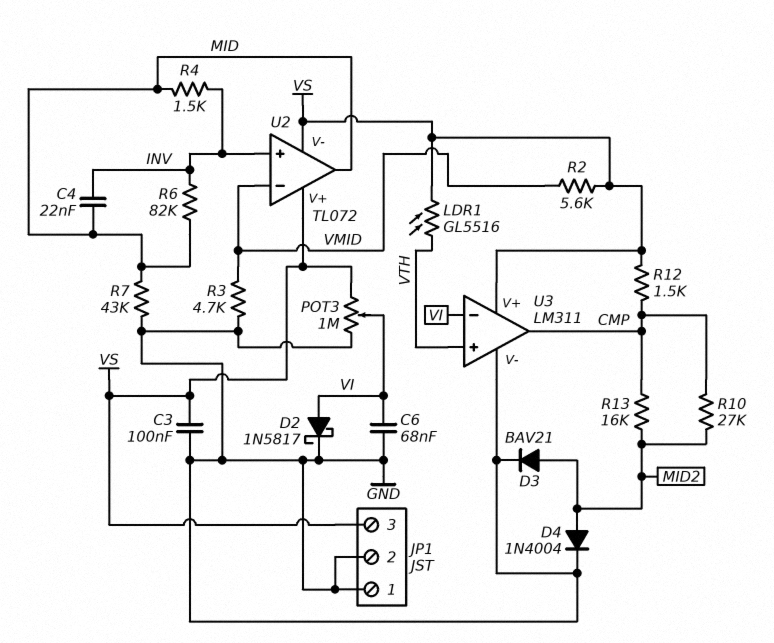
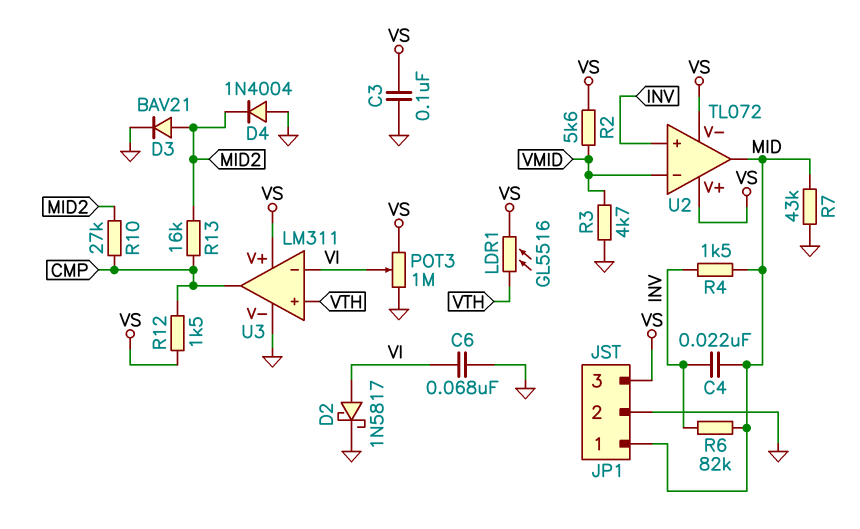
D4: diode 1N4004 (A MID2, K GND) -> diode 1N4004 (A GND, K MID2)
JP1 pin 1: GND -> MID

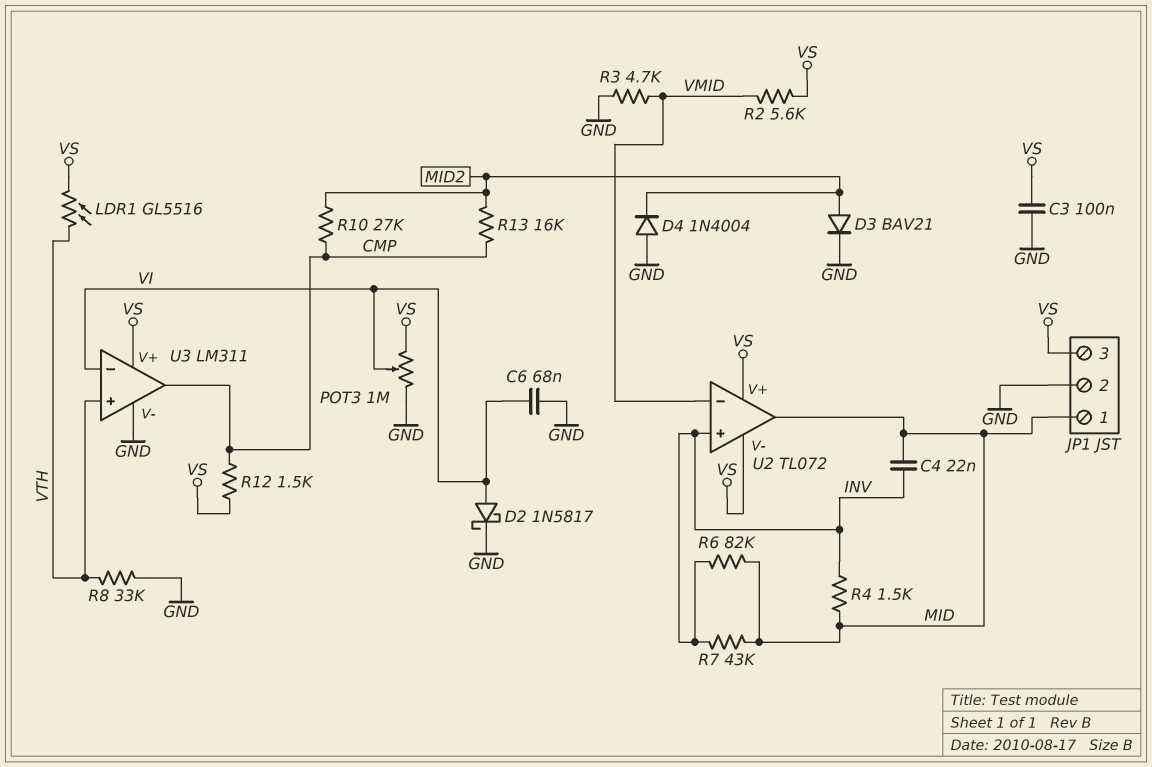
R7: 43k (GND, MID) -> 43k (INV, MID)
R8: none -> 33k (GND, VTH)

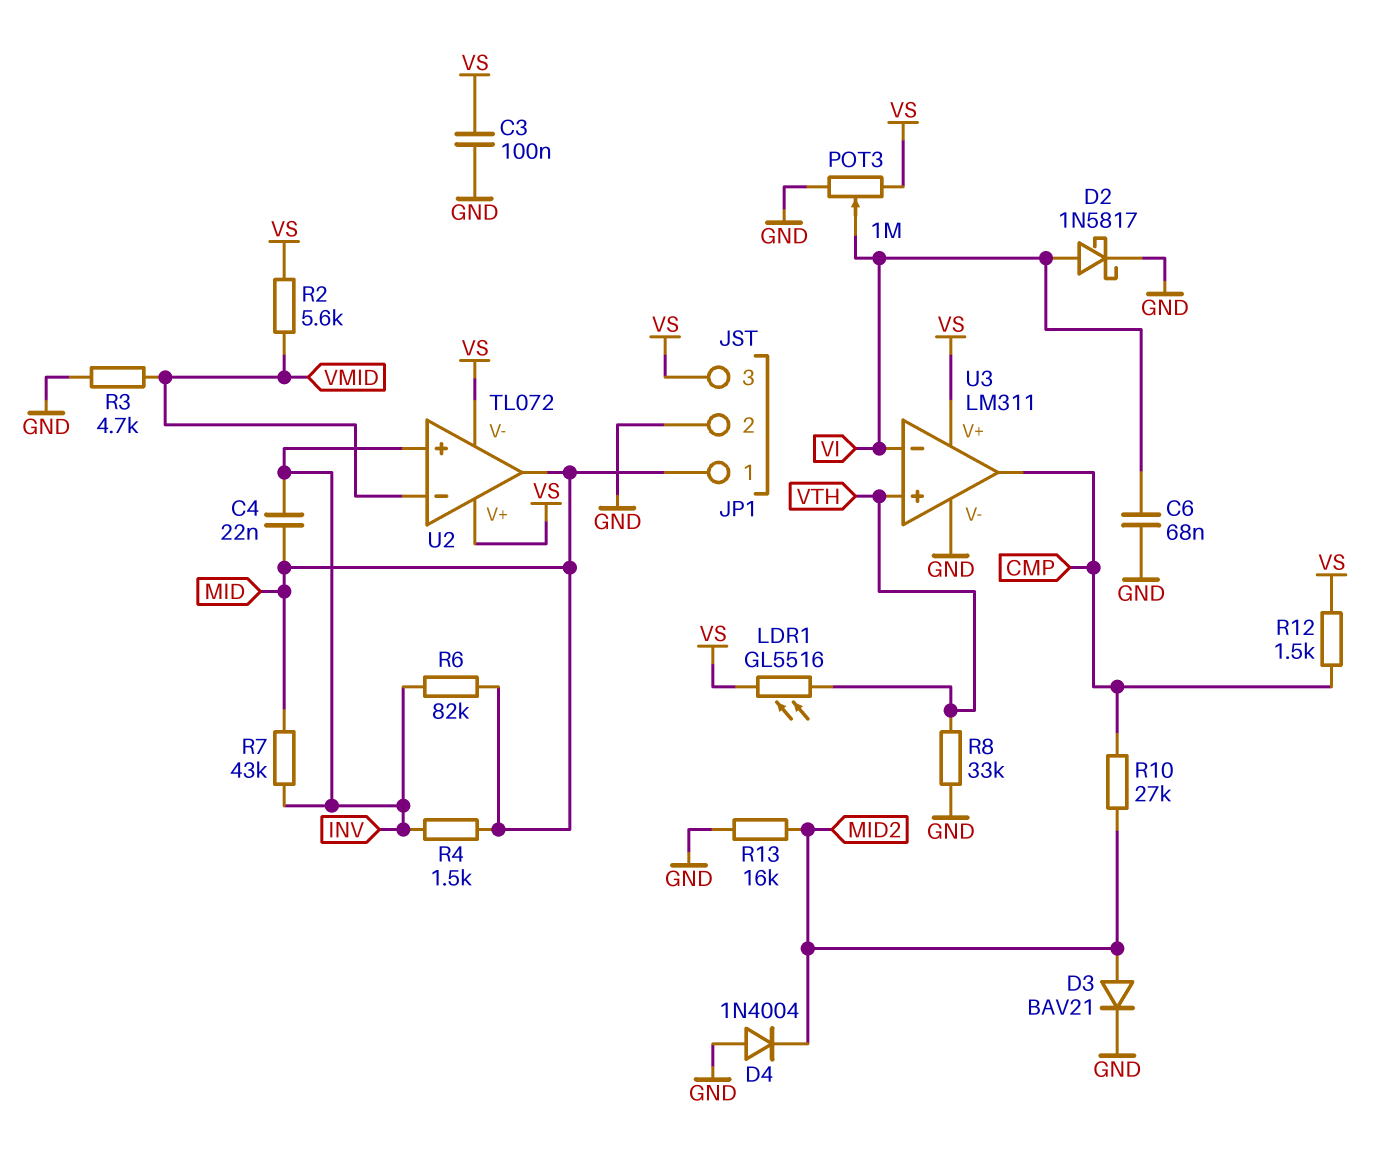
R13: 16k (CMP, MID2) -> 16k (GND, MID2)

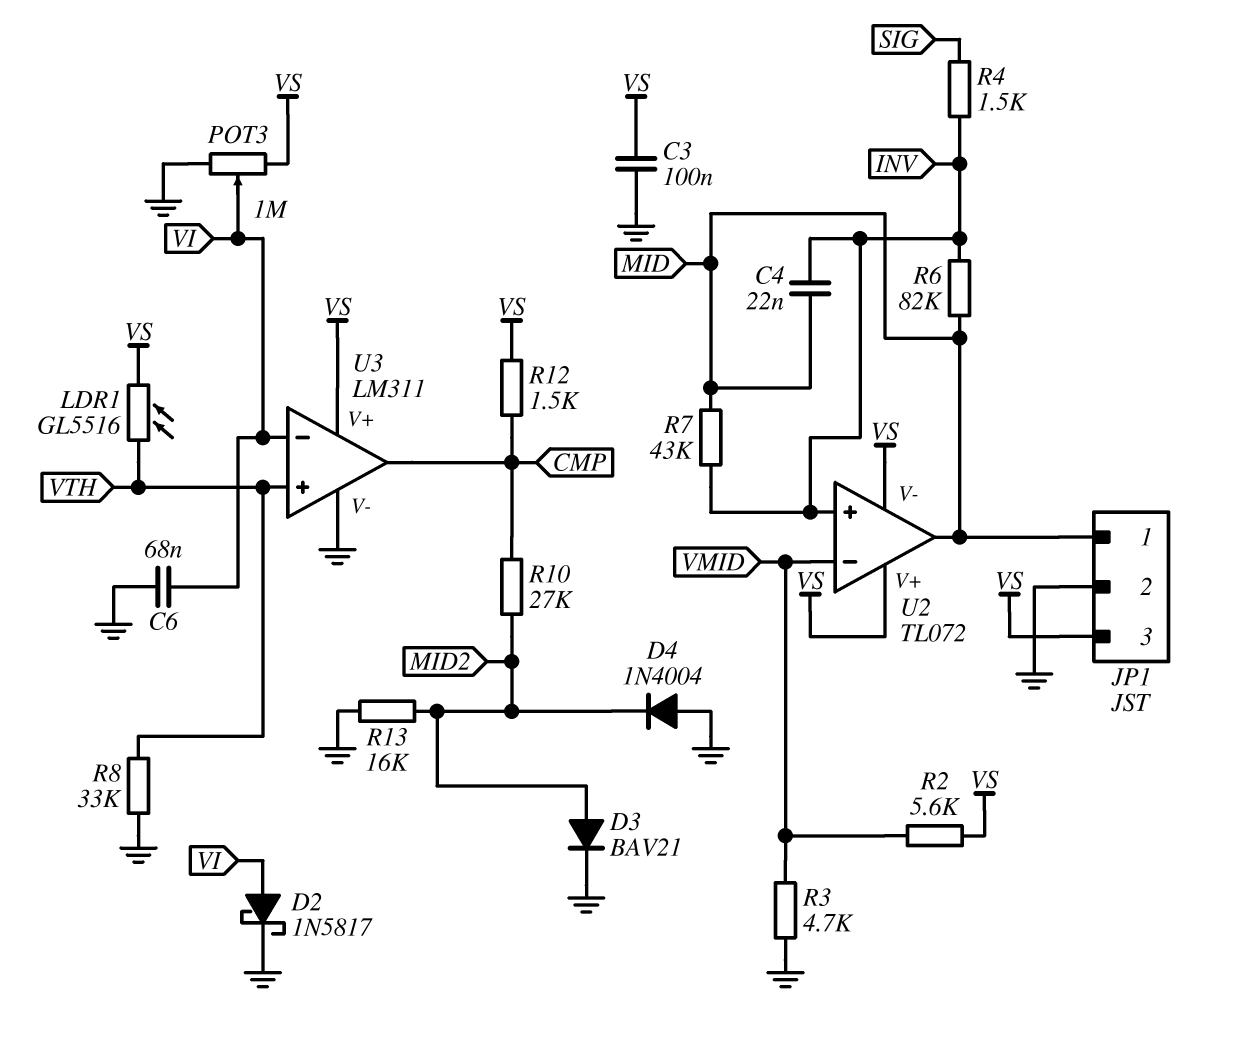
R4: 1.5k (INV, MID) -> 1.5k (INV, SIG)

